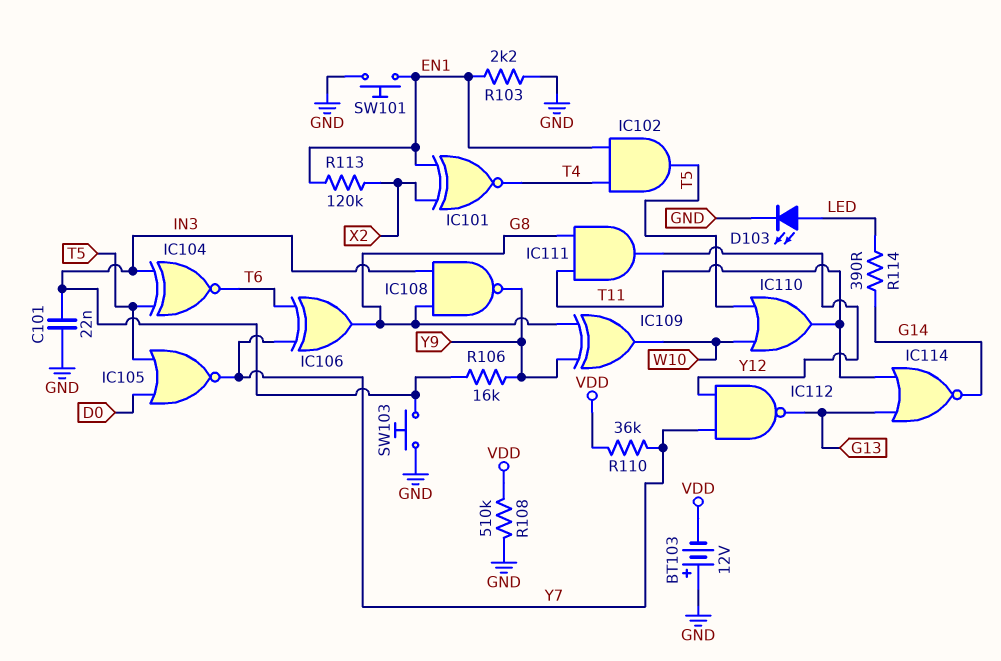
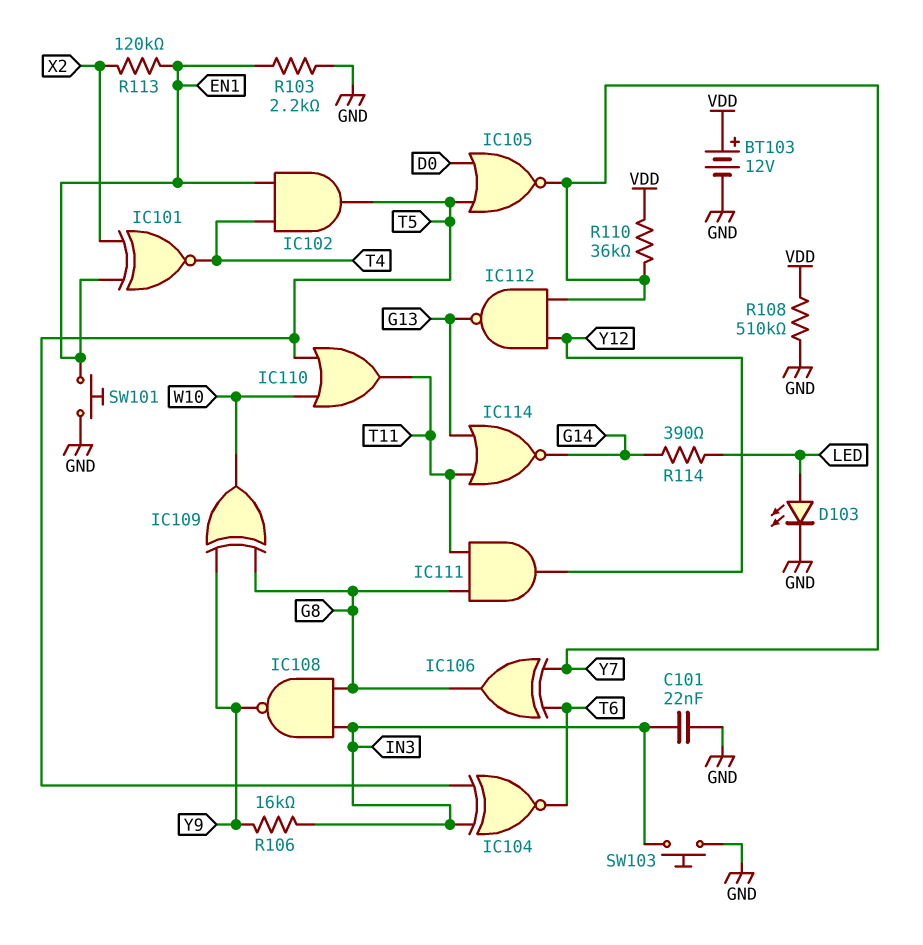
BT103: 12V (plus GND, minus VDD) -> 12V (plus VDD, minus GND)

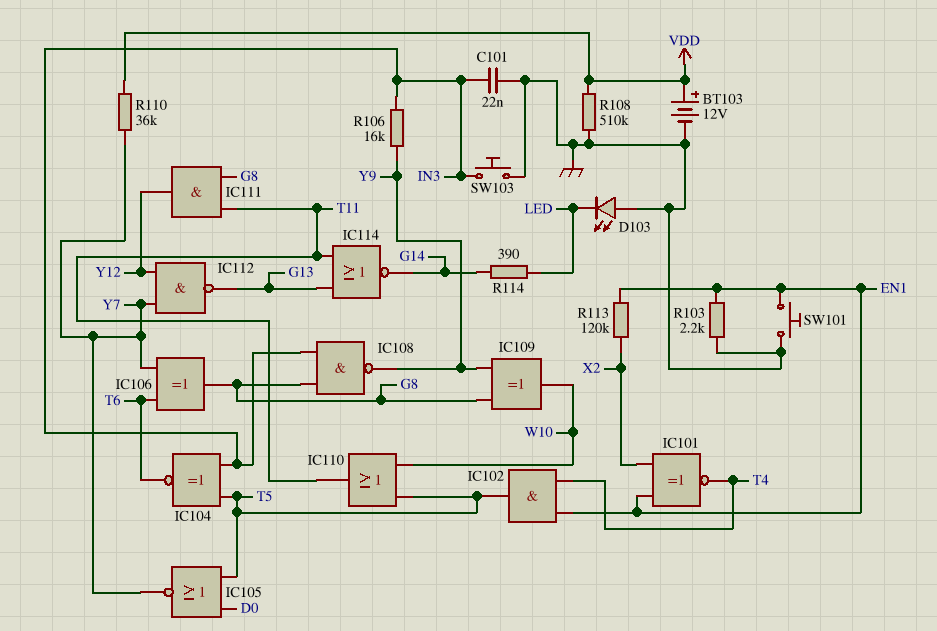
D103: LED (A LED, K GND) -> LED (A GND, K LED)

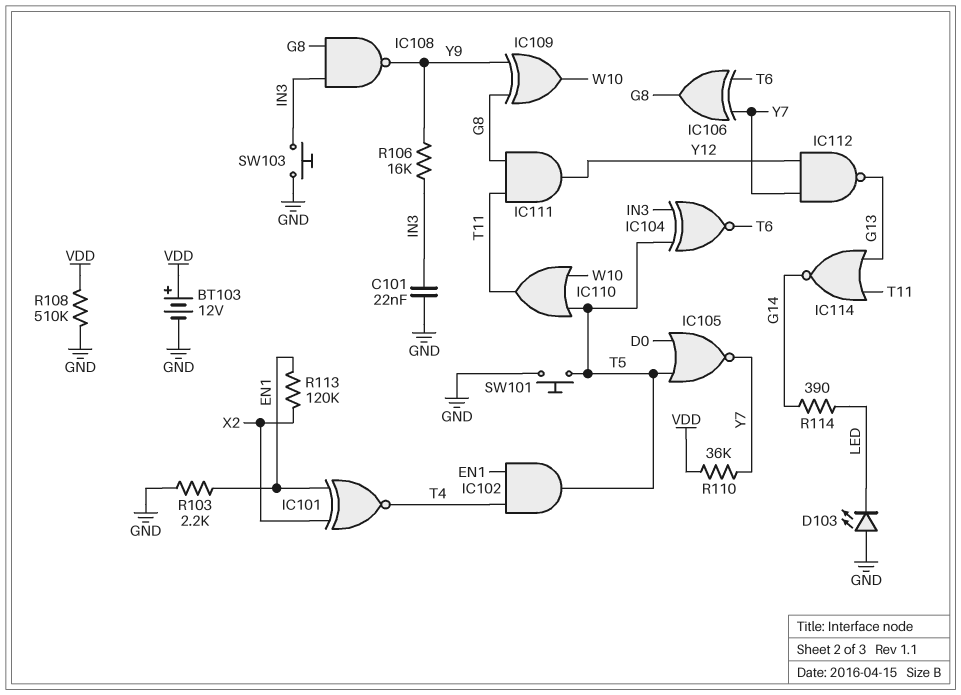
SW101: button (EN1, GND) -> button (GND, T5)

